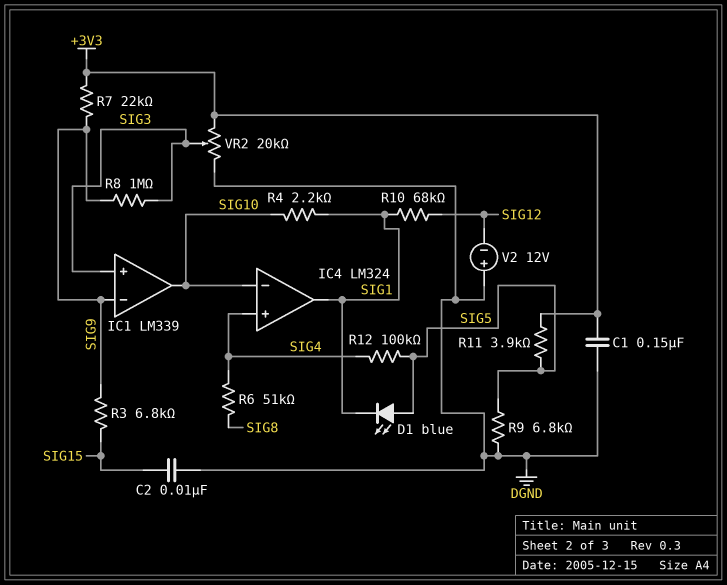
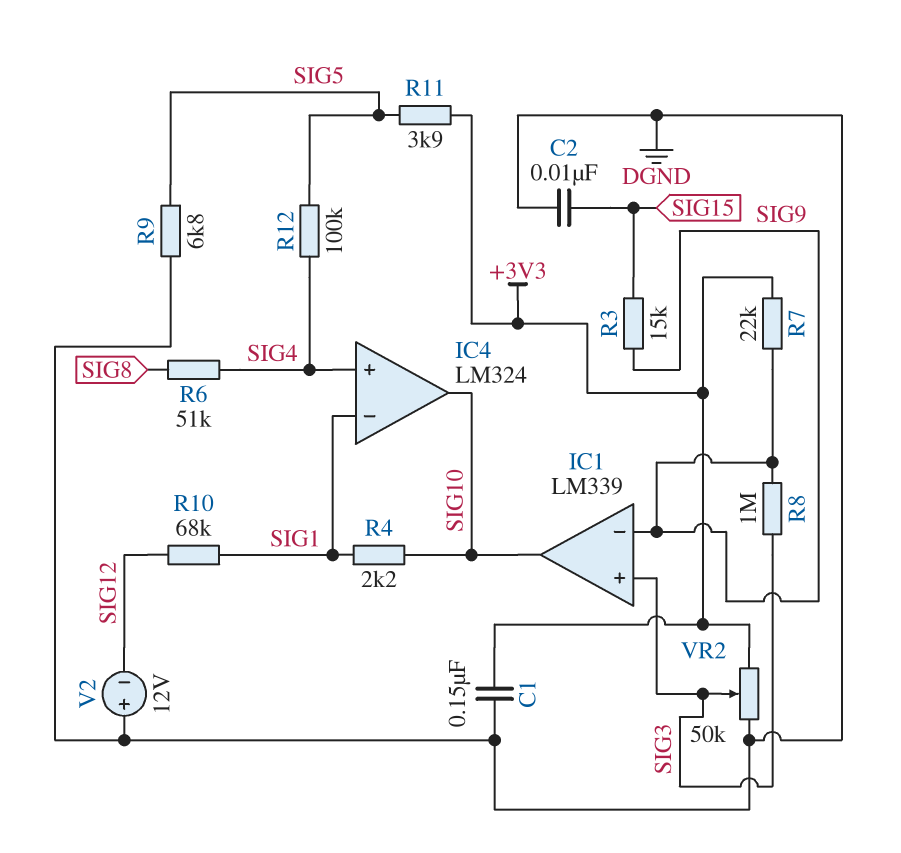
D1: LED blue (A SIG5, K SIG1) -> none
IC4 pin in-: SIG10 -> SIG1
IC4 pin out: SIG1 -> SIG10
R3: 6.8k (SIG9, SIG15) -> 15k (SIG9, SIG15)
VR2: 20k (+3V3, DGND, wiper SIG3) -> 50k (+3V3, DGND, wiper SIG3)

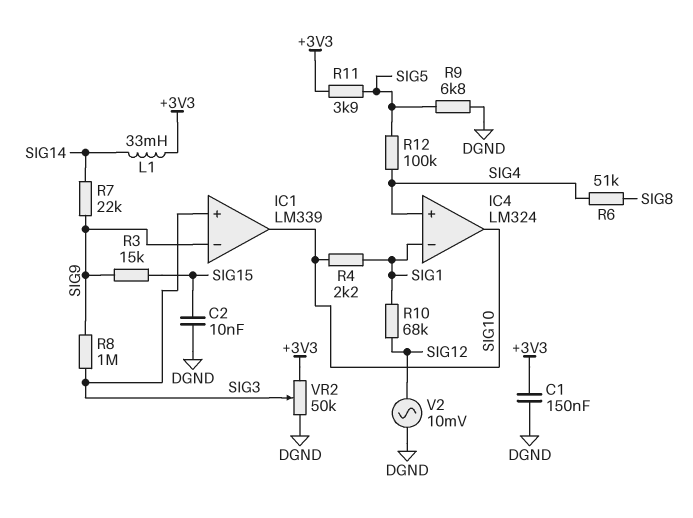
L1: none -> 33mH (+3V3, SIG14)
R7: 22k (+3V3, SIG9) -> 22k (SIG9, SIG14)
V2: 12V (plus DGND, minus SIG12) -> AC 10mV (DGND, SIG12)

